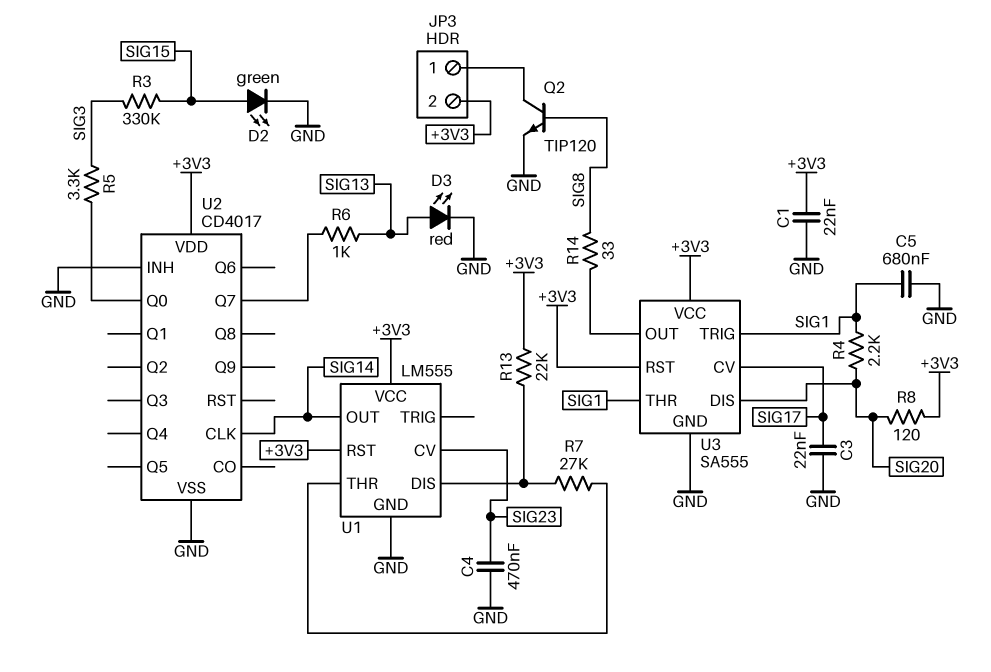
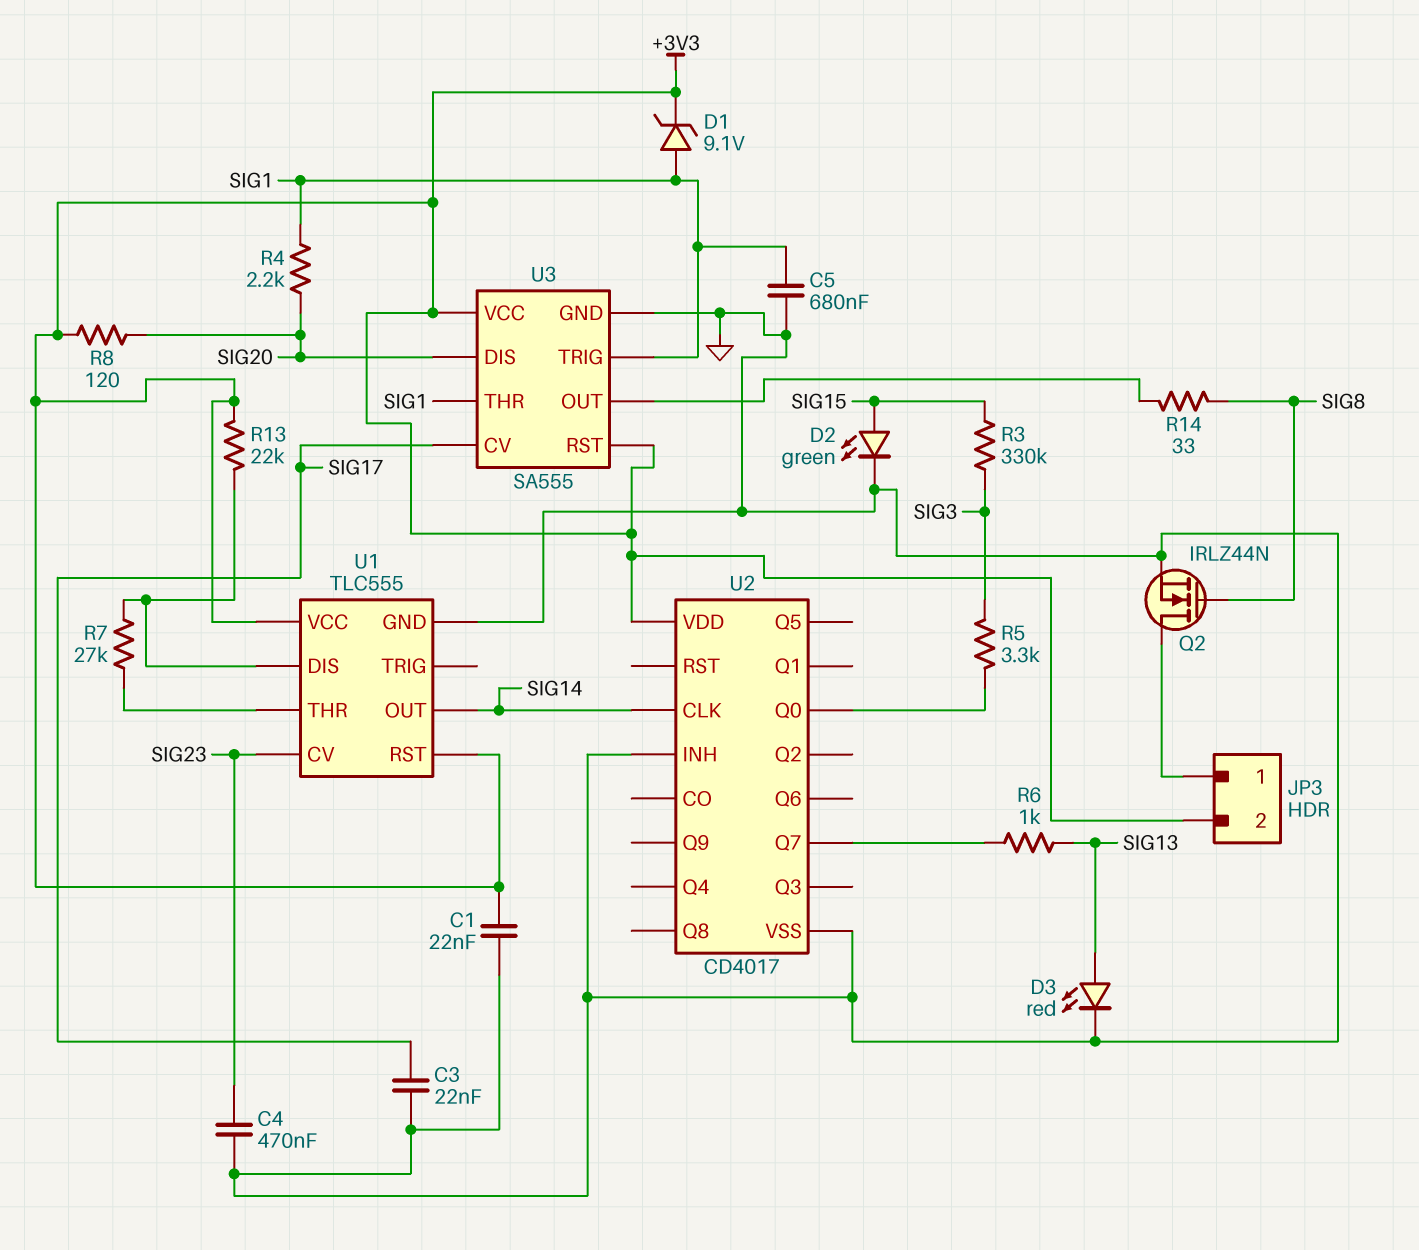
D1: none -> zener 9.1V (A SIG1, K +3V3)
Q2: NPN TIP120 (B SIG8, C JP3/1, E GND) -> NMOS IRLZ44N (G SIG8, D JP3/1, S GND)
U1: LM555 -> TLC555

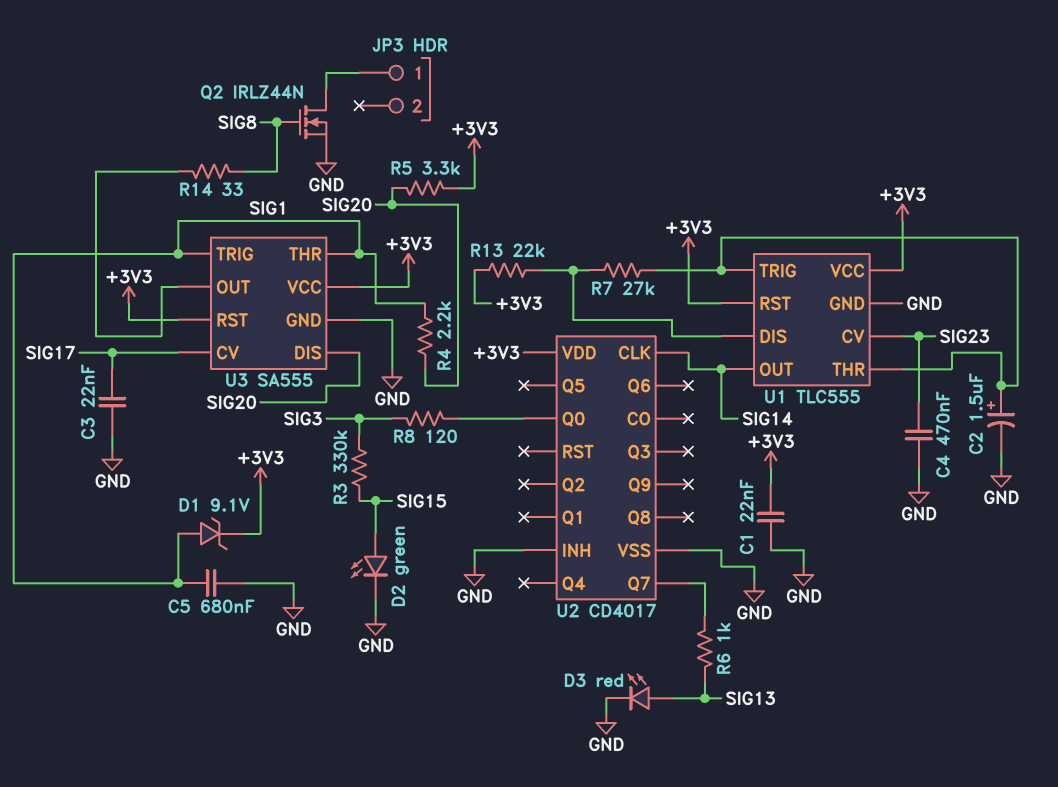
C2: none -> 1.5uF (plus U1/THR, minus GND)
JP3 pin 2: +3V3 -> none
R5: 3.3k (SIG3, U2/Q0) -> 3.3k (+3V3, SIG20)
R8: 120 (+3V3, SIG20) -> 120 (SIG3, U2/Q0)
U1 pin TRIG: none -> U1/THR

